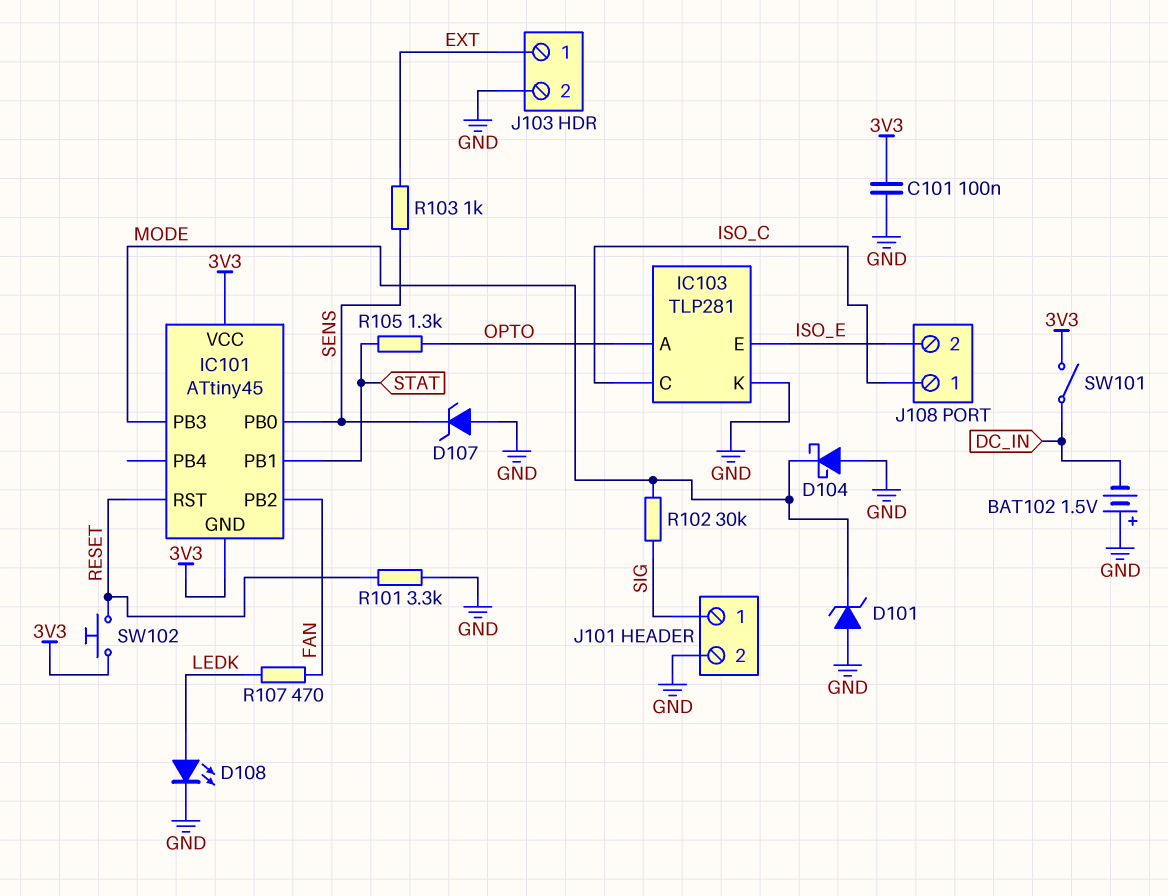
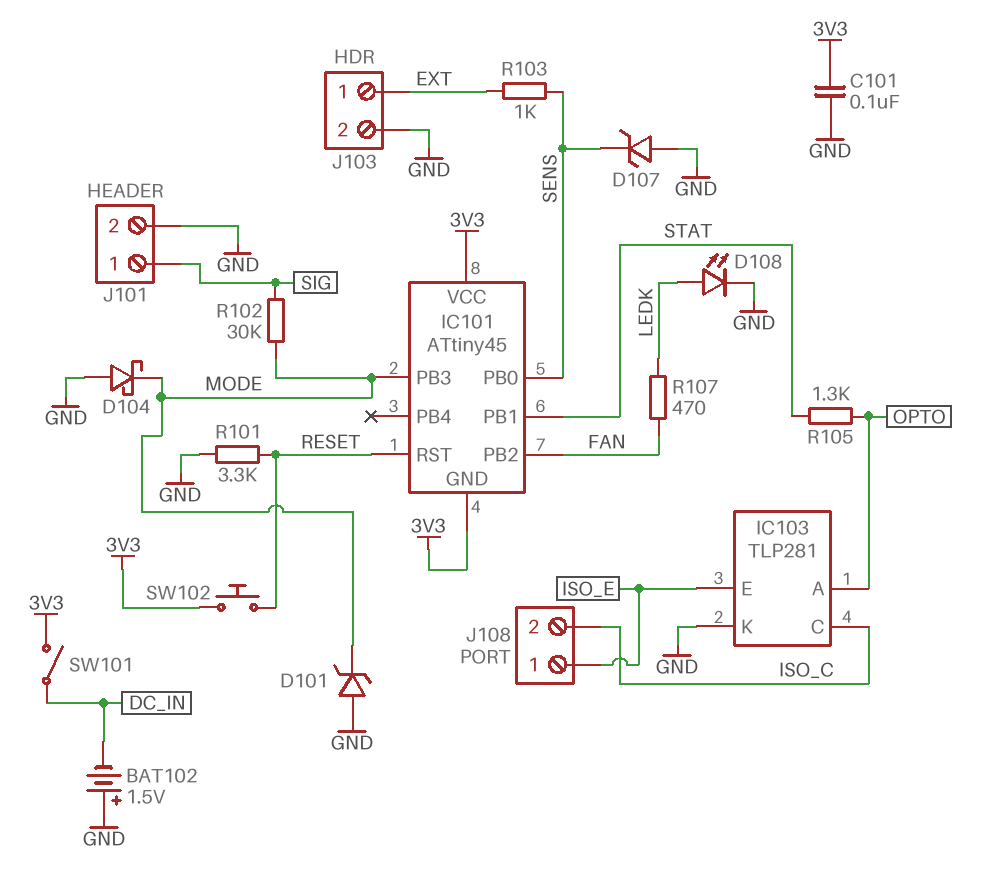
J108 pin 1: ISO_C -> ISO_E
J108 pin 2: ISO_E -> ISO_C

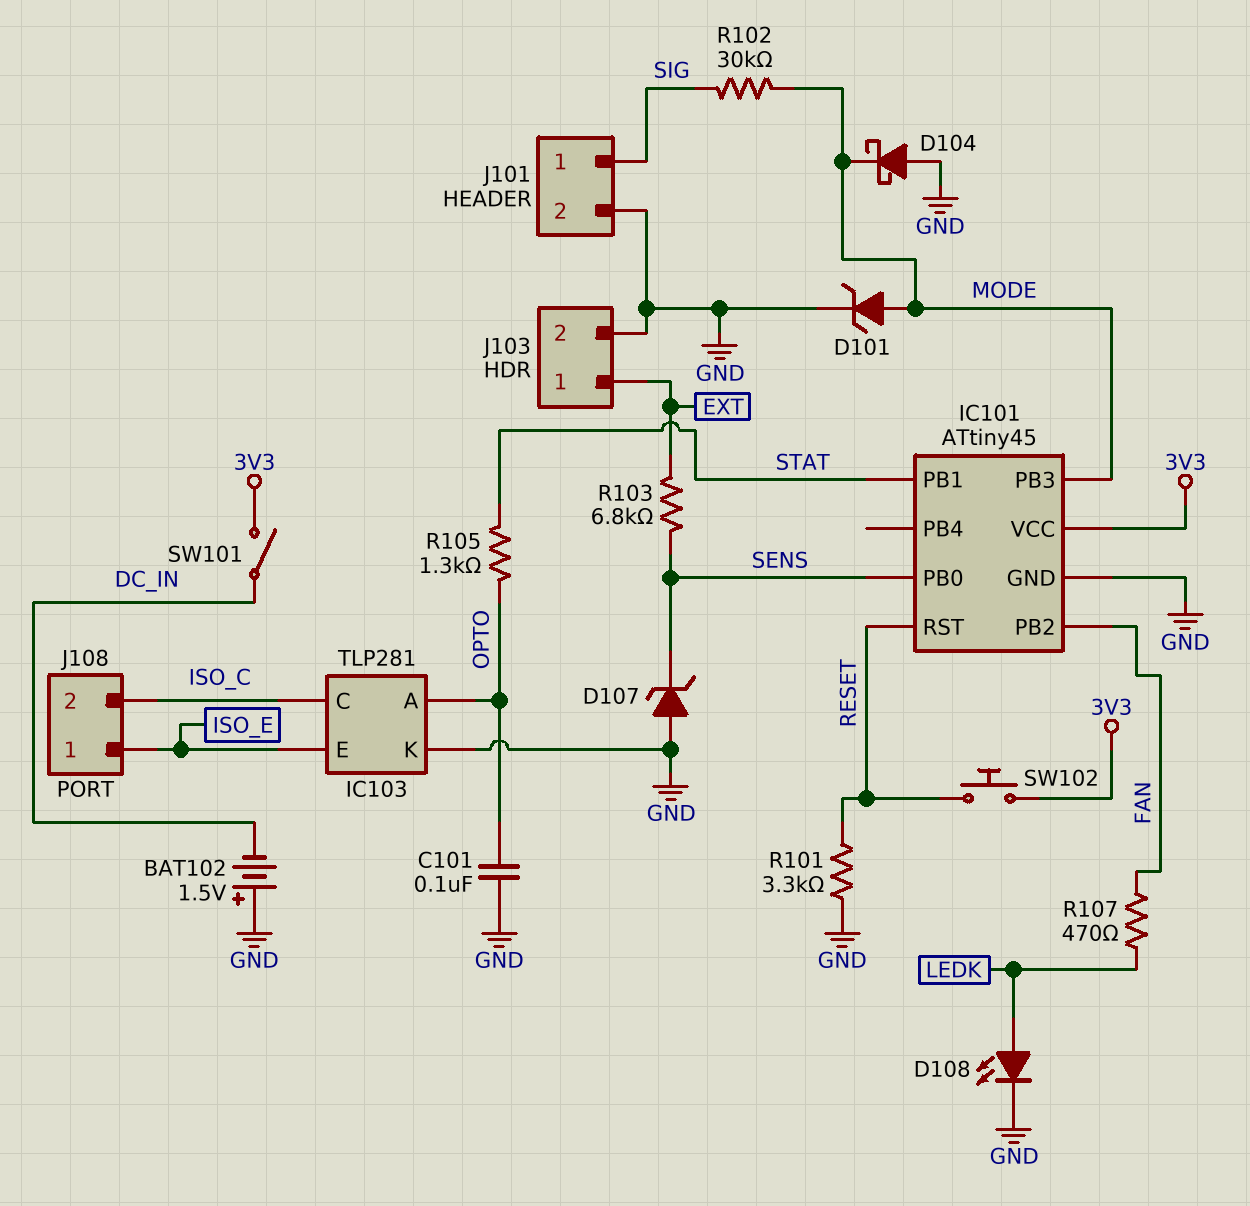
C101: 100nF (3V3, GND) -> 100nF (GND, OPTO)
D101: zener (A GND, K MODE) -> zener (A MODE, K GND)
IC101 pin GND: 3V3 -> GND
R103: 1k (EXT, SENS) -> 6.8k (EXT, SENS)

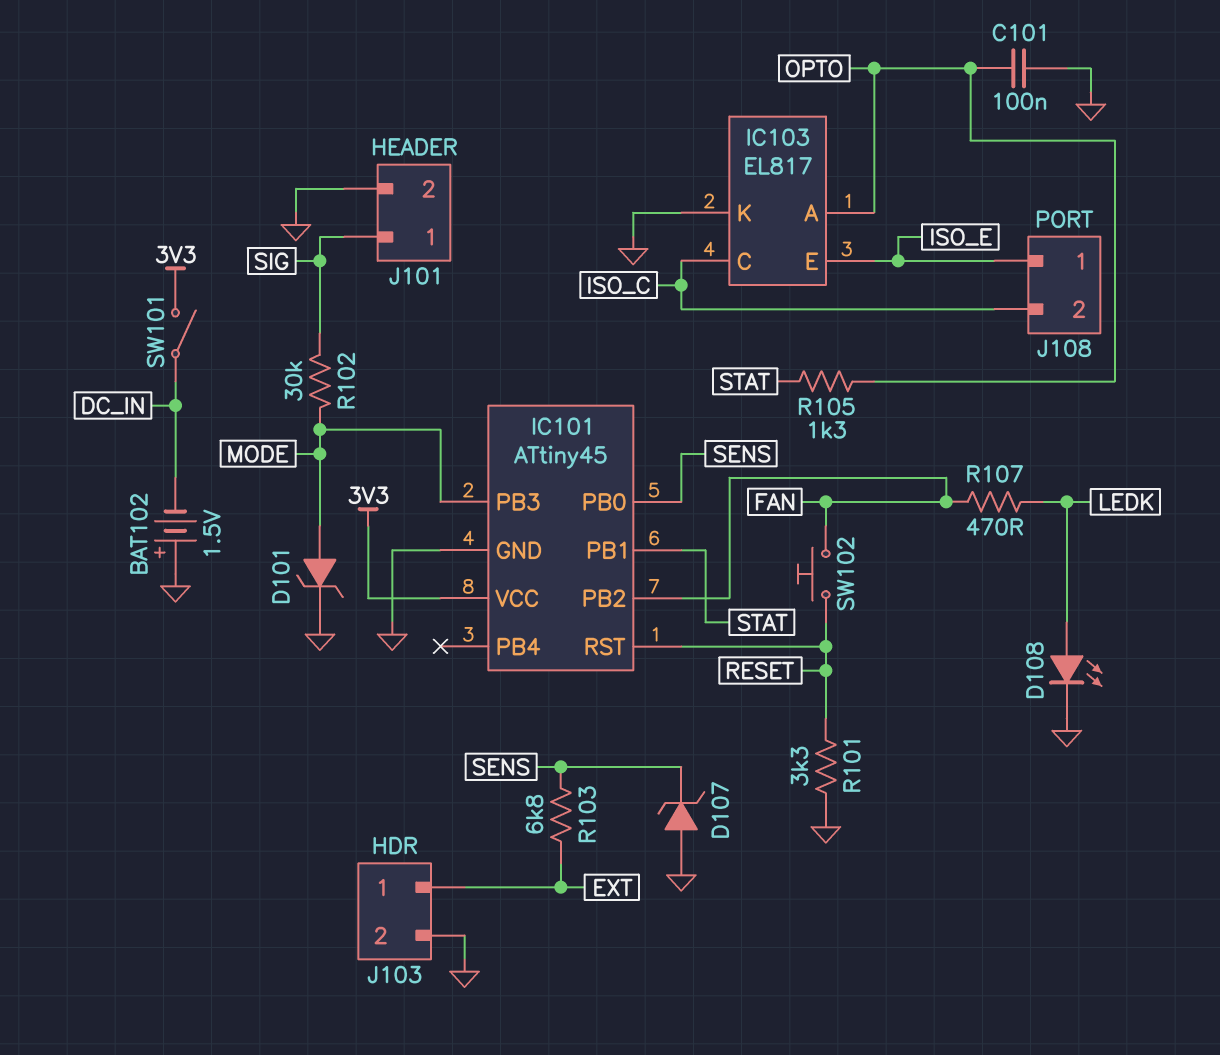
D104: schottky (A GND, K MODE) -> none
IC103: TLP281 -> EL817
SW102: button (3V3, RESET) -> button (FAN, RESET)

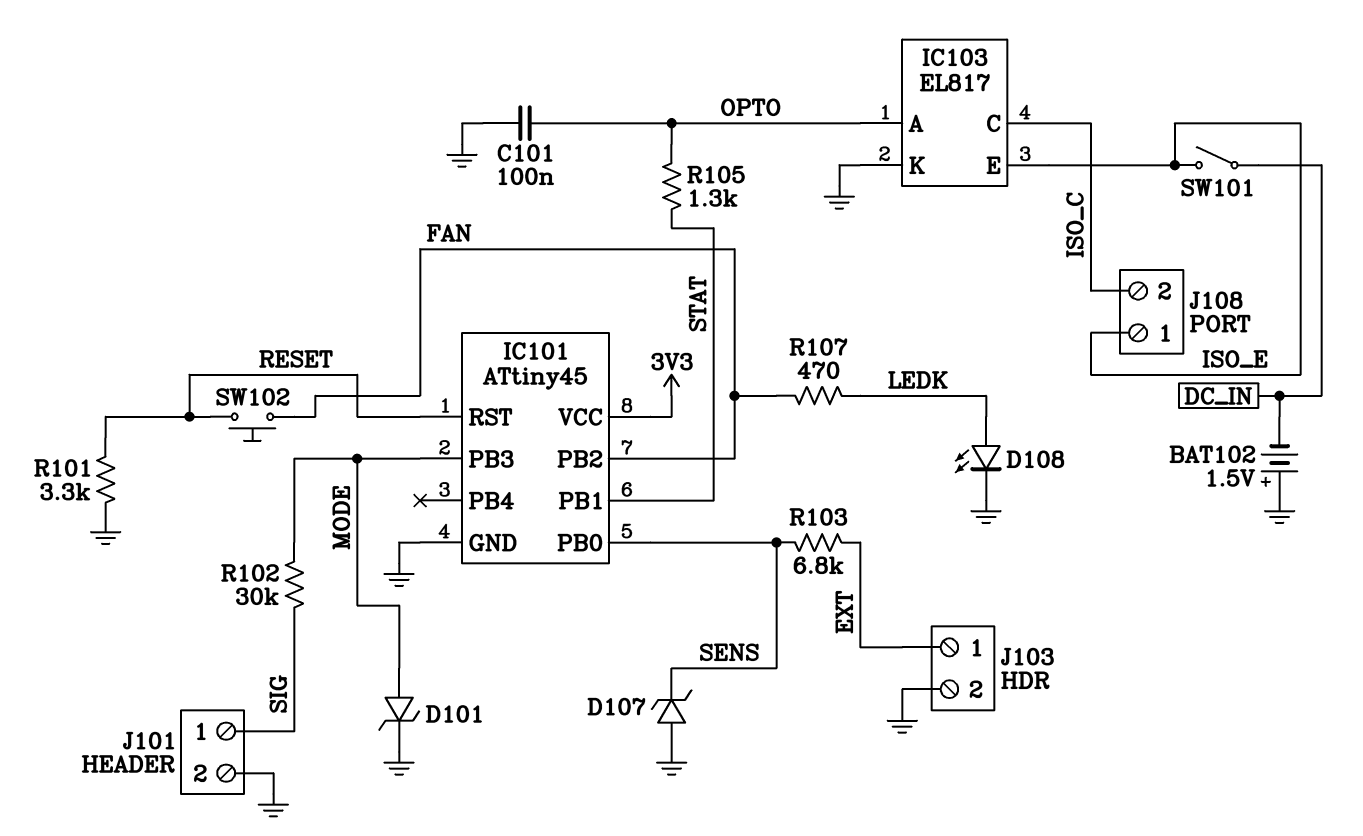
SW101: switch (3V3, DC_IN) -> switch (DC_IN, ISO_E)

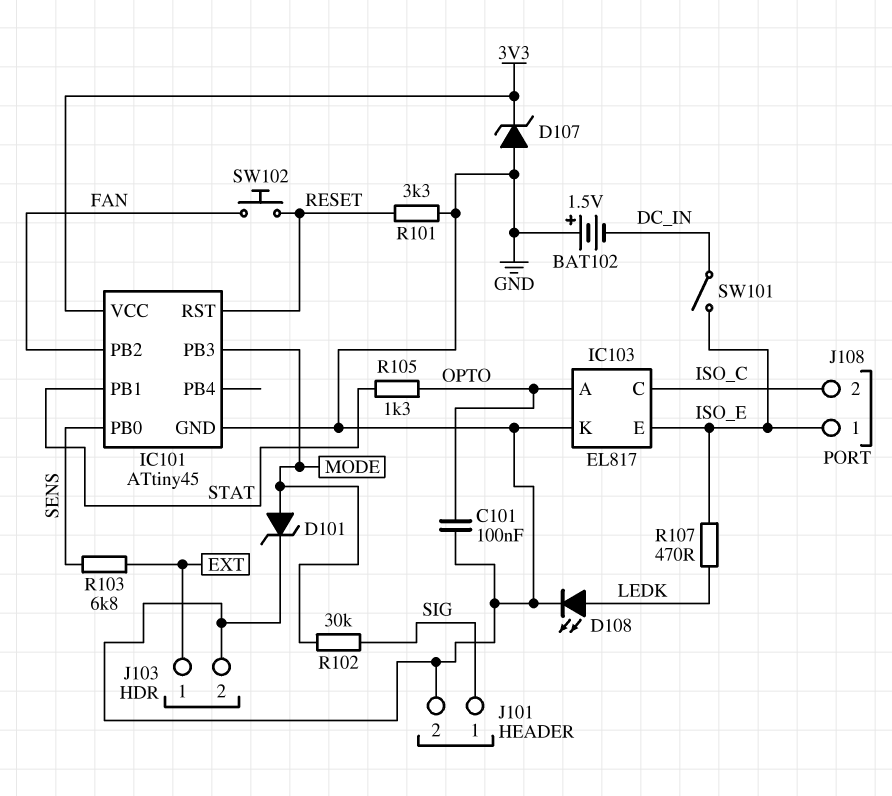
D107: zener (A GND, K SENS) -> zener (A GND, K 3V3)
R107: 470 (FAN, LEDK) -> 470 (ISO_E, LEDK)

